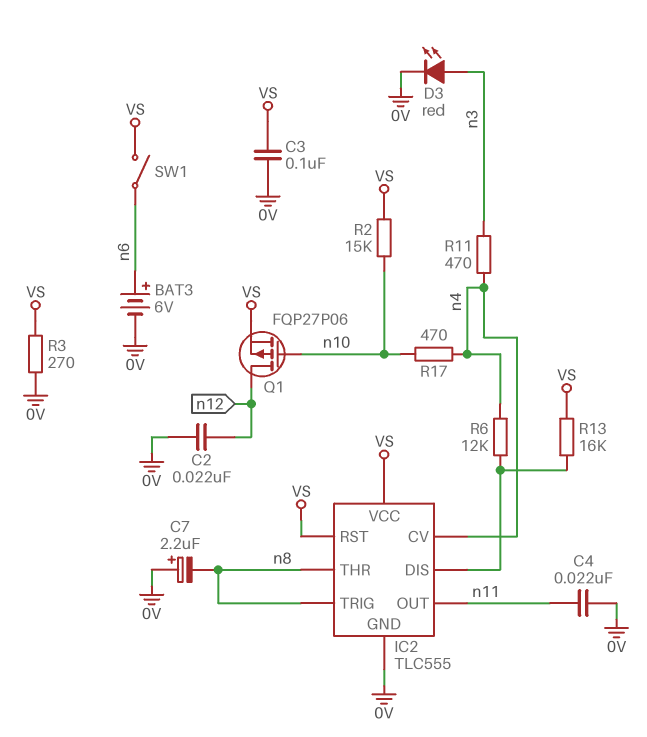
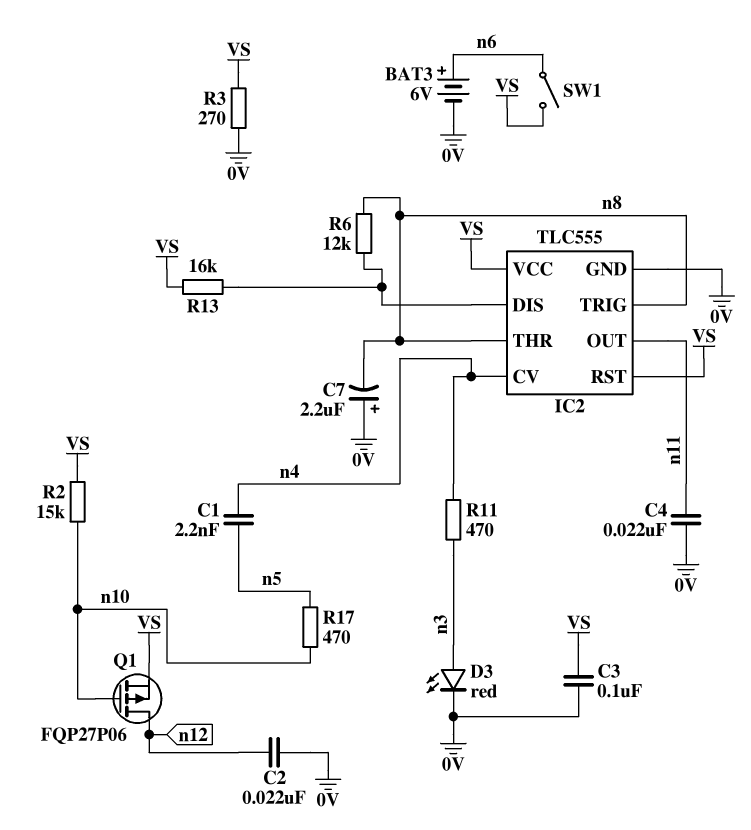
C1: none -> 2.2nF (n4, n5)
R6: 12k (IC2/DIS, n4) -> 12k (IC2/DIS, n8)
R17: 470 (n4, n10) -> 470 (n5, n10)

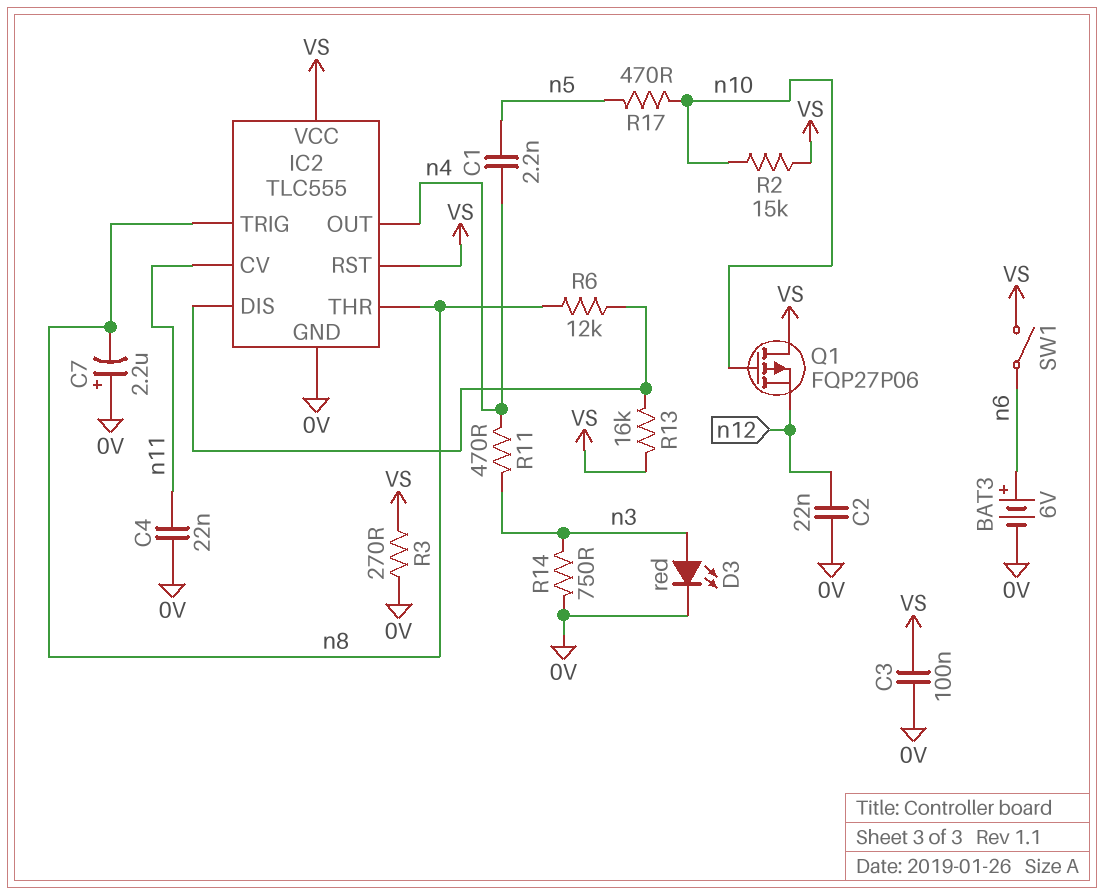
IC2 pin CV: n4 -> n11
IC2 pin OUT: n11 -> n4
Q1: PMOS FQP27P06 (G n10, D n12, S VS) -> PMOS FQP27P06 (G n10, D VS, S n12)
R14: none -> 750 (0V, n3)

